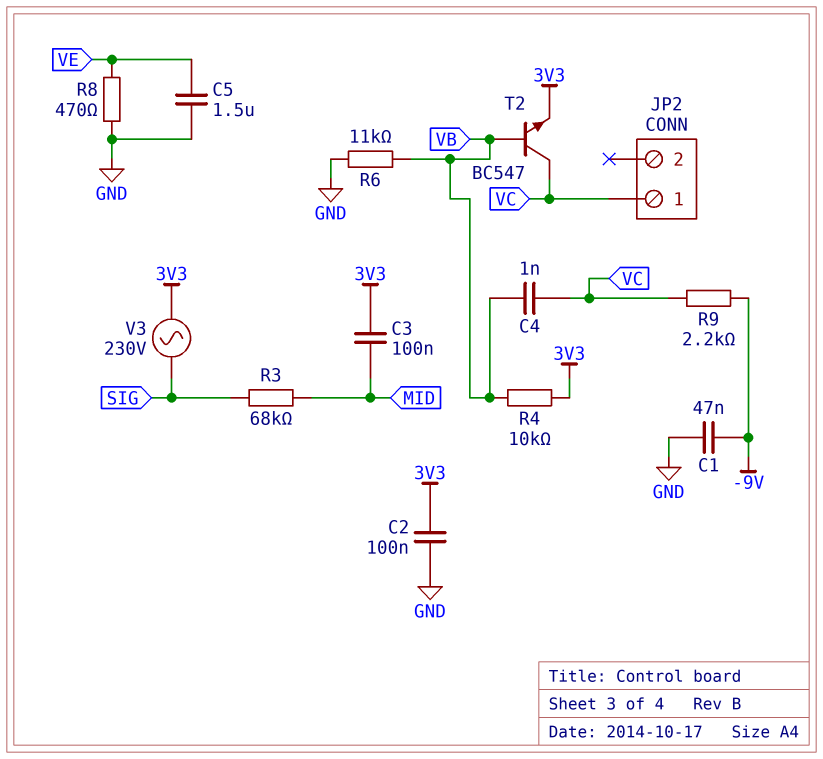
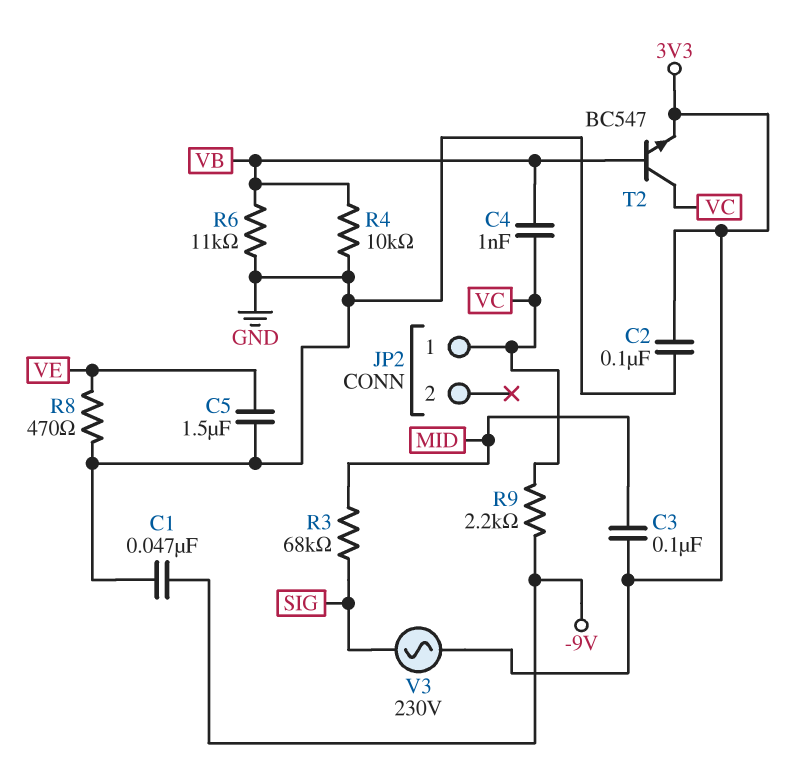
R4: 10k (3V3, VB) -> 10k (GND, VB)

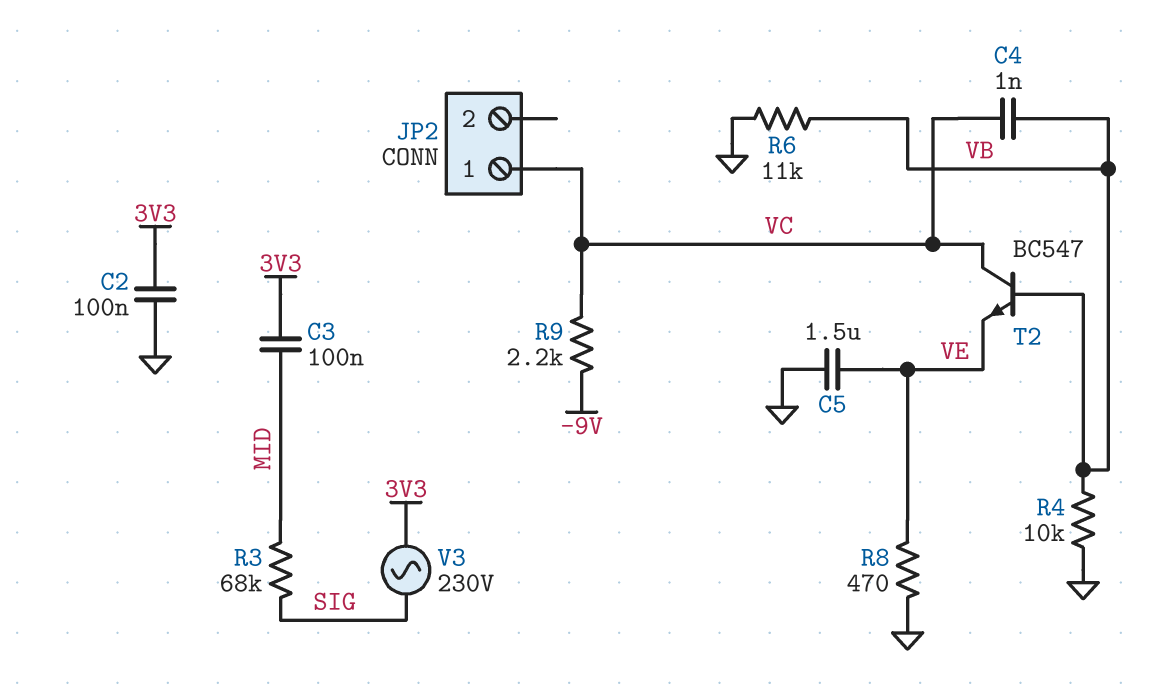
C1: 47nF (-9V, GND) -> none
T2: NPN BC547 (B VB, C VC, E 3V3) -> NPN BC547 (B VB, C VC, E VE)

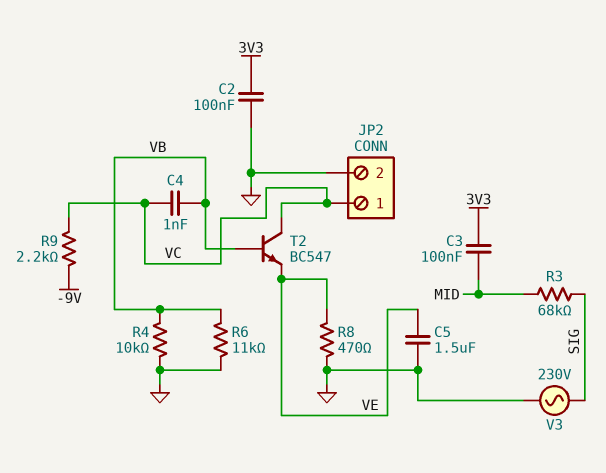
JP2 pin 2: none -> GND
V3: AC 230V (3V3, SIG) -> AC 230V (GND, SIG)

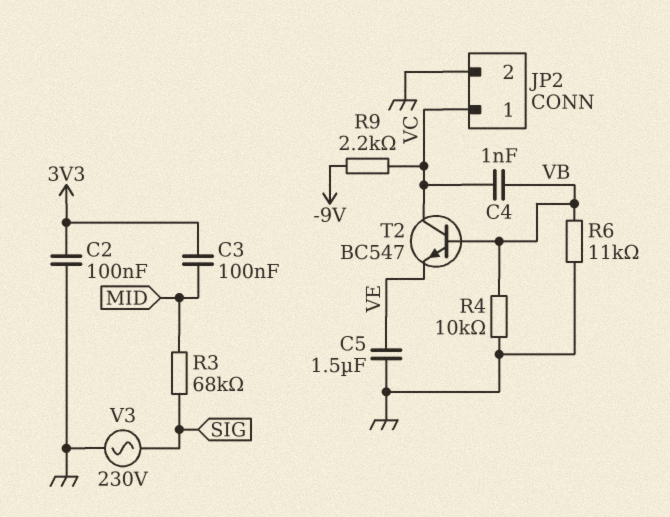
R8: 470 (GND, VE) -> none

